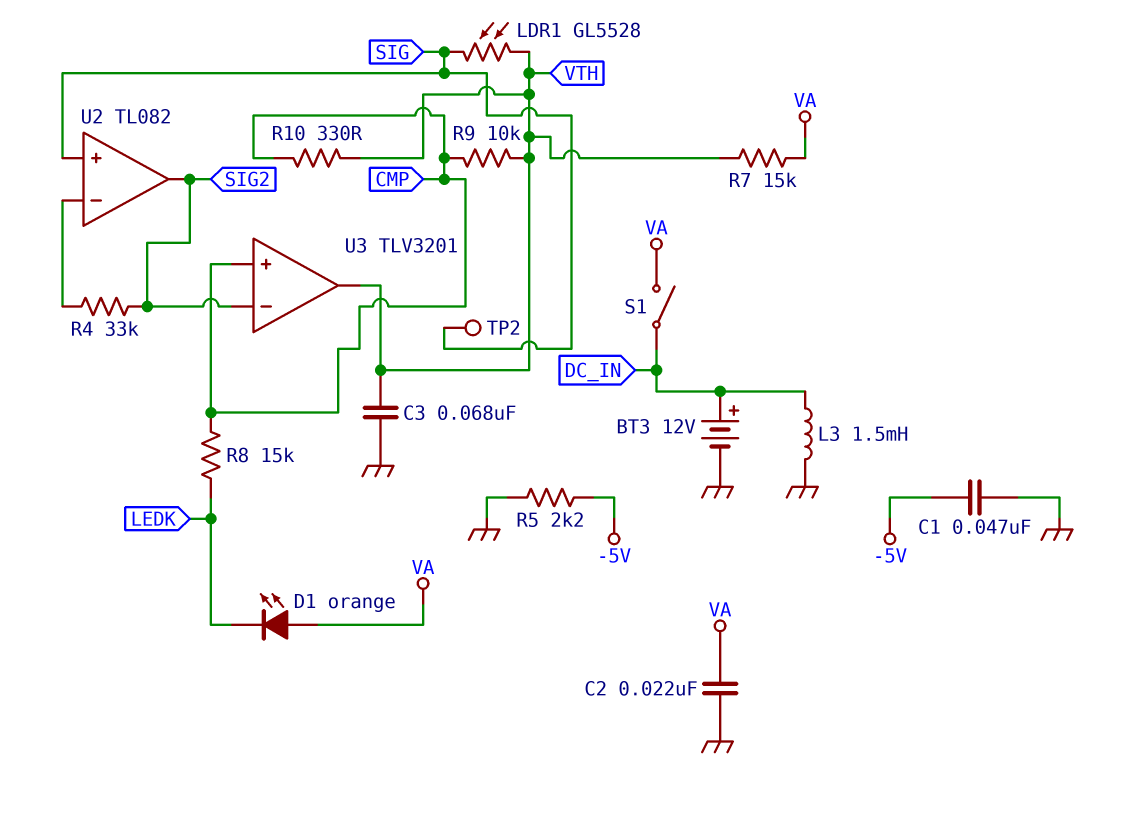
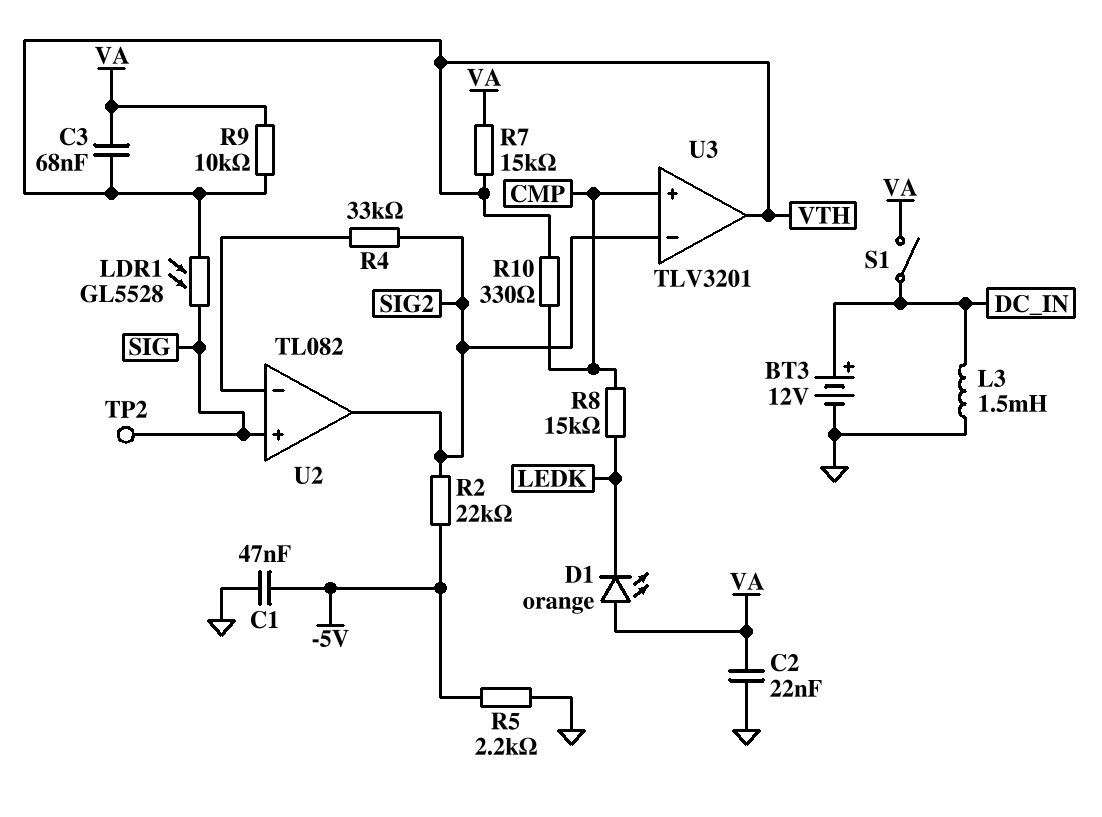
C3: 68nF (GND, VTH) -> 68nF (VA, VTH)
R2: none -> 22k (-5V, SIG2)
R9: 10k (CMP, VTH) -> 10k (VA, VTH)

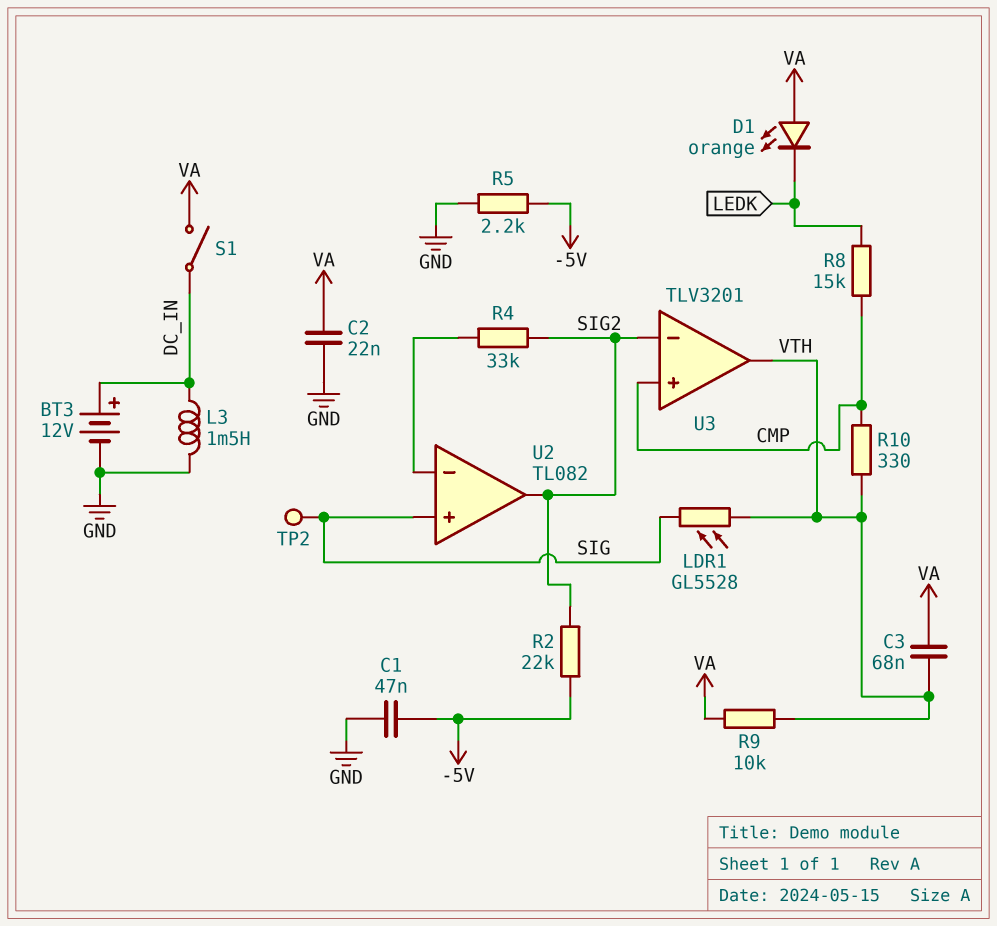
R7: 15k (VA, VTH) -> none

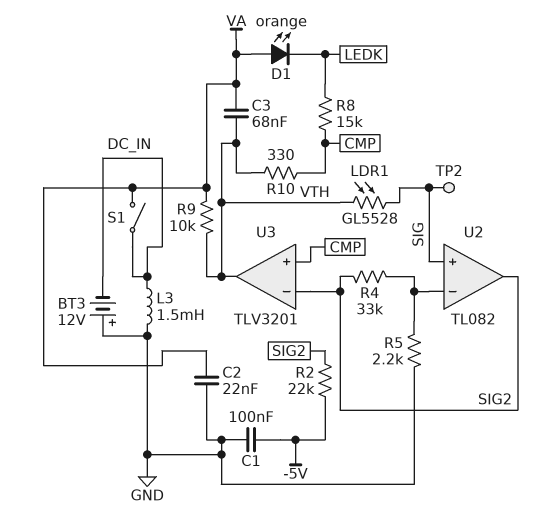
BT3: 12V (plus DC_IN, minus GND) -> 12V (plus GND, minus DC_IN)
C1: 47nF (-5V, GND) -> 100nF (-5V, GND)
R5: 2.2k (-5V, GND) -> 2.2k (GND, U2/in-)

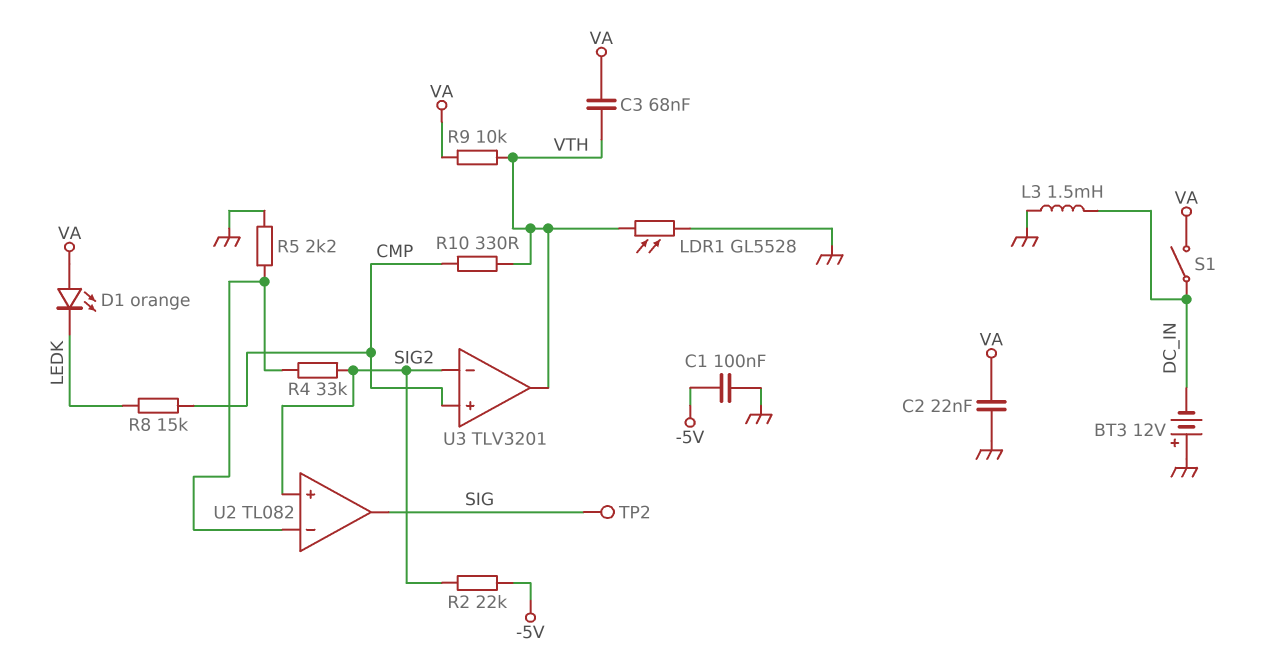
LDR1: GL5528 (SIG, VTH) -> GL5528 (GND, VTH)
U2 pin in+: SIG -> SIG2
U2 pin out: SIG2 -> SIG

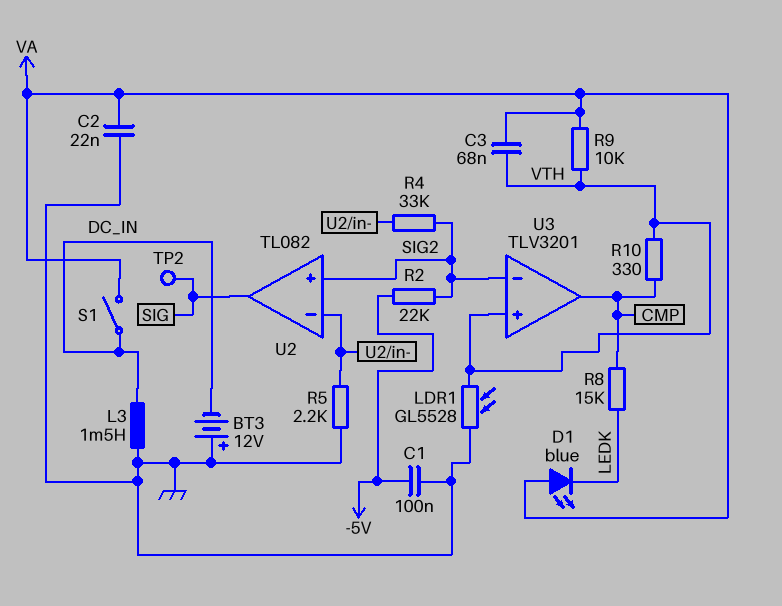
D1: LED orange (A VA, K LEDK) -> LED blue (A VA, K LEDK)
U3 pin in+: CMP -> VTH
U3 pin out: VTH -> CMP

